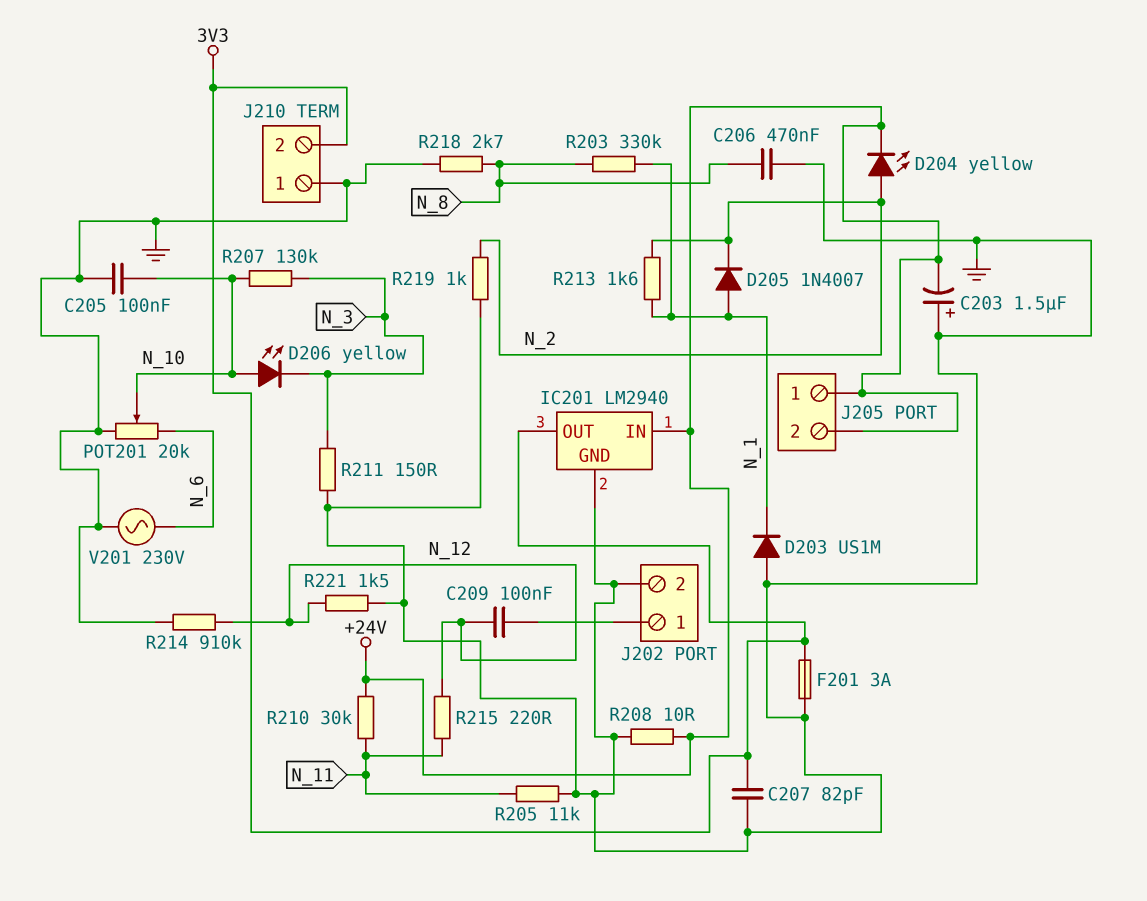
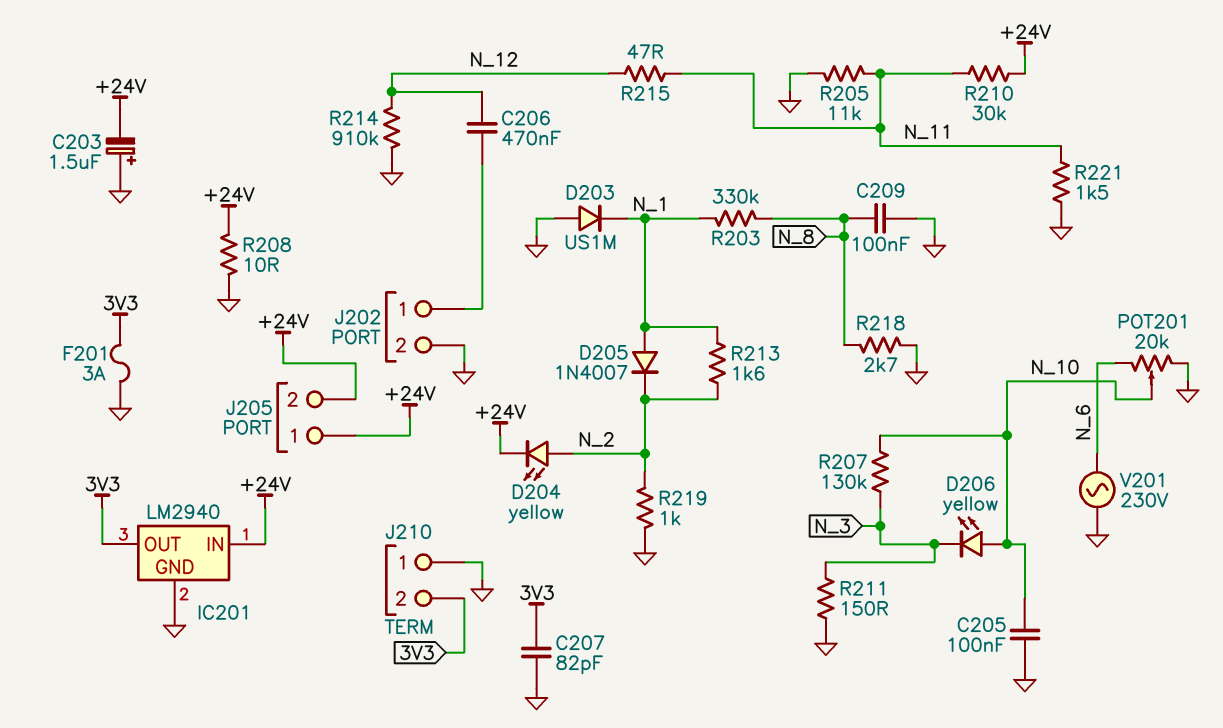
C206: 470nF (GND, N_8) -> 470nF (J202/1, N_12)
C209: 100nF (J202/1, N_12) -> 100nF (GND, N_8)
R215: 220 (N_11, N_12) -> 47 (N_11, N_12)
R221: 1.5k (GND, N_12) -> 1.5k (GND, N_11)

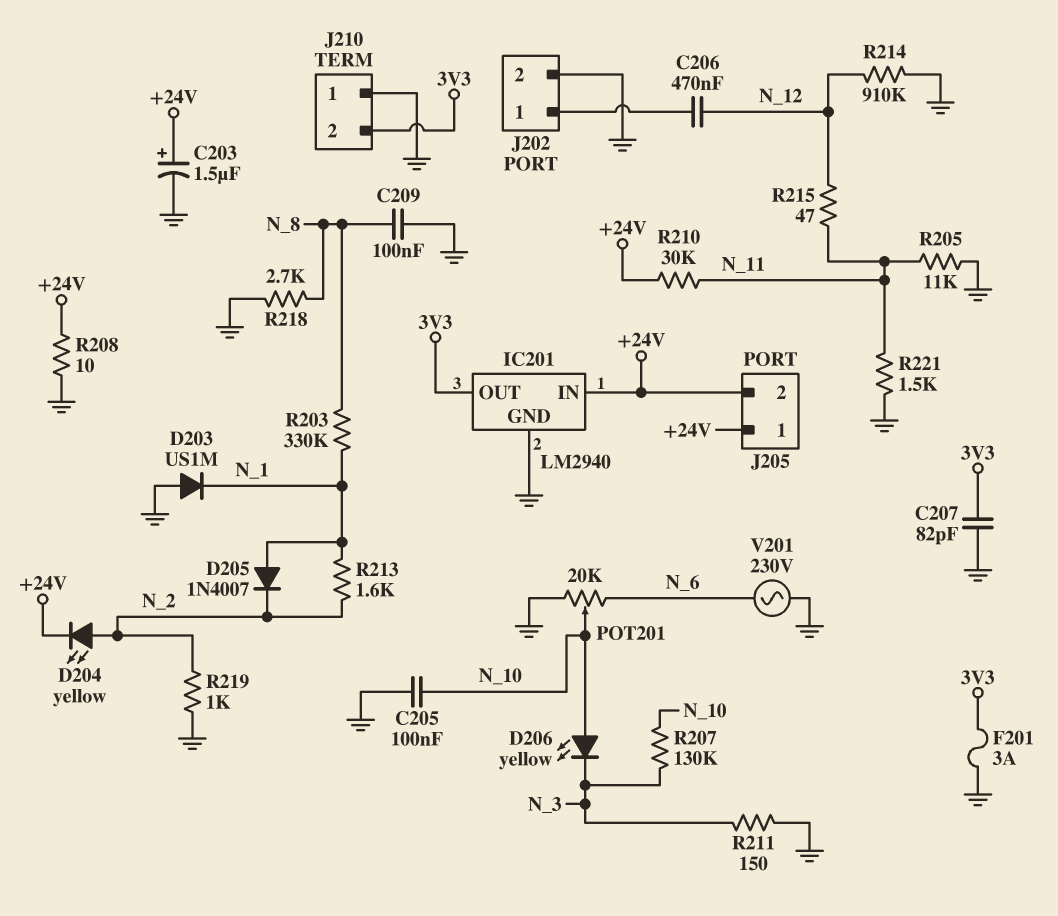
C203: 1.5uF (plus GND, minus +24V) -> 1.5uF (plus +24V, minus GND)

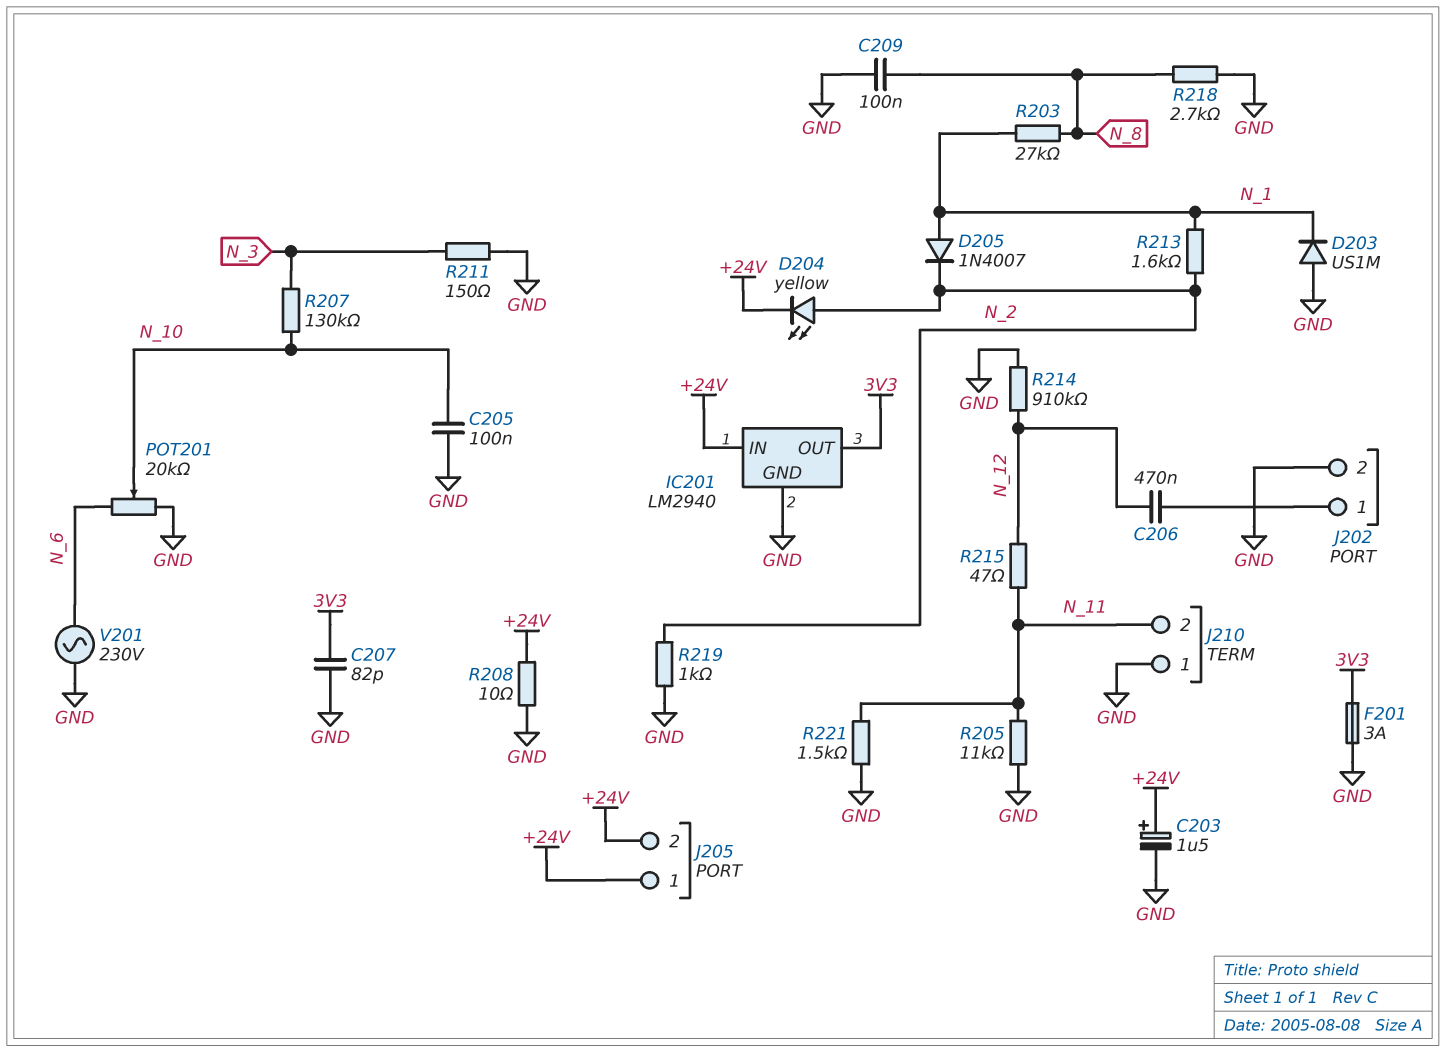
D206: LED yellow (A N_10, K N_3) -> none
J210 pin 2: 3V3 -> N_11
R203: 330k (N_1, N_8) -> 27k (N_1, N_8)
R210: 30k (+24V, N_11) -> none

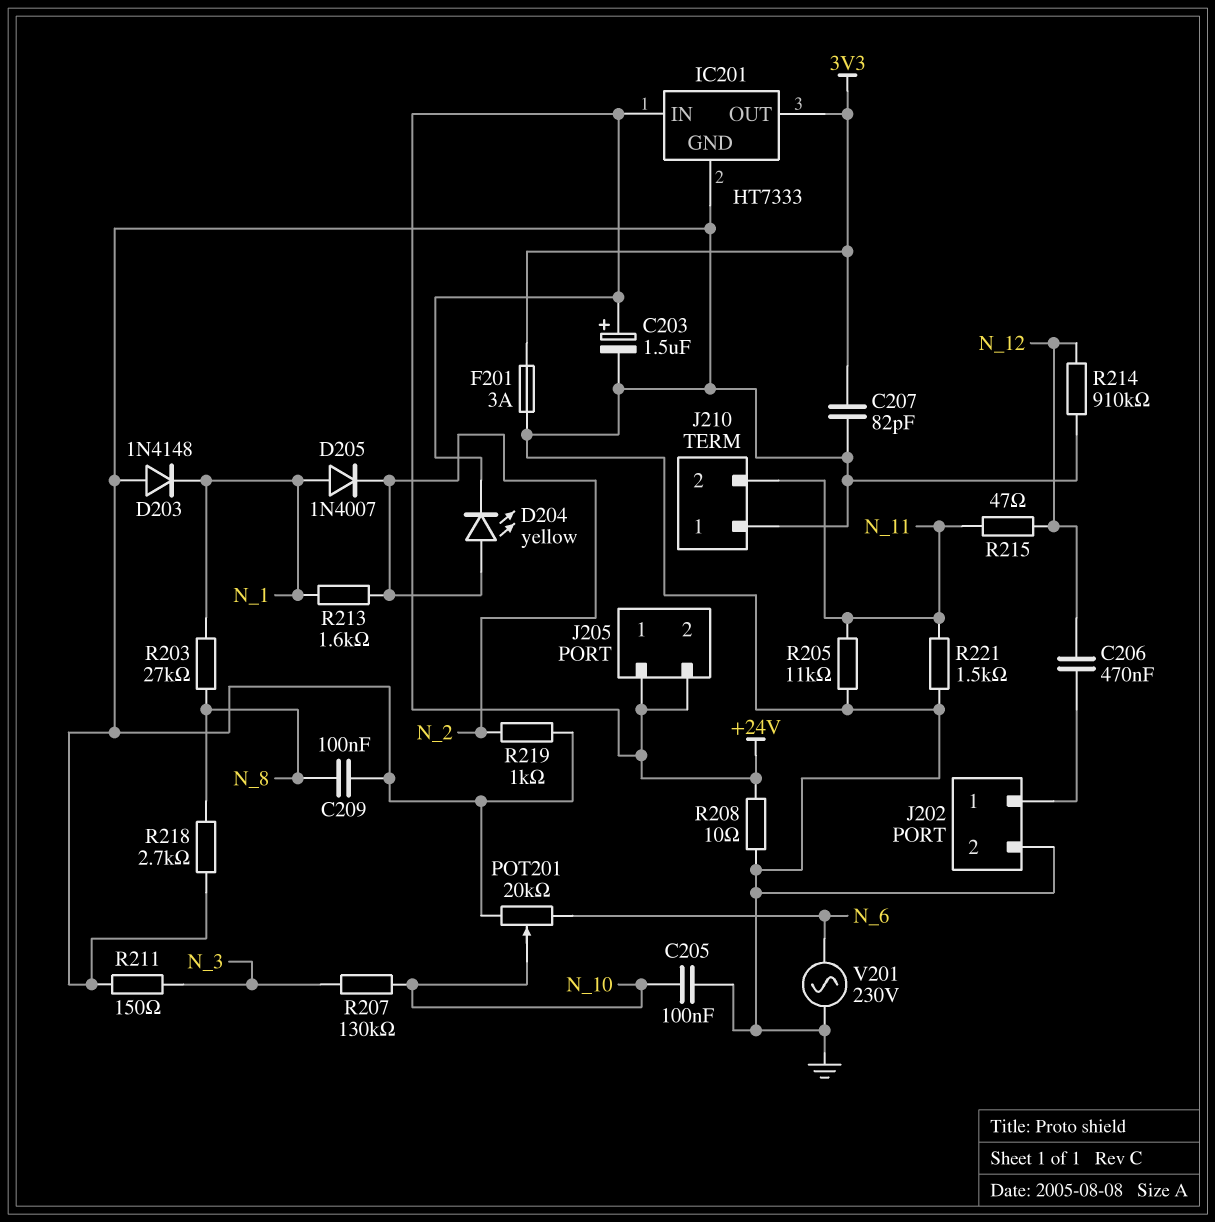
D203: diode US1M (A GND, K N_1) -> diode 1N4148 (A GND, K N_1)
IC201: LM2940 -> HT7333

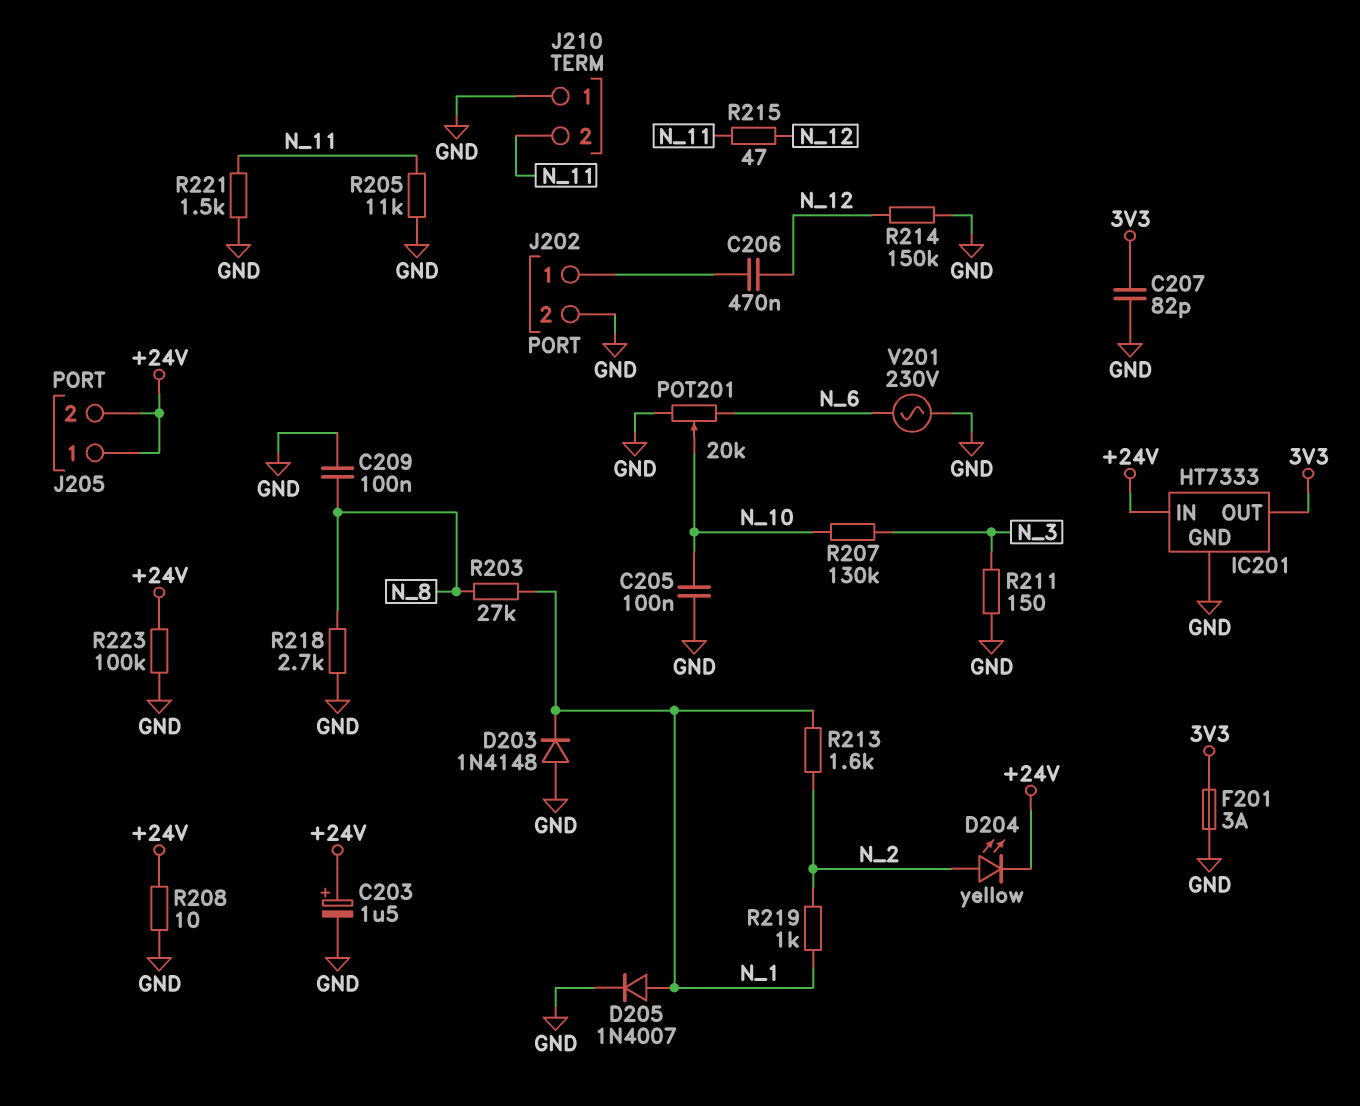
D205: diode 1N4007 (A N_1, K N_2) -> diode 1N4007 (A N_1, K GND)
R214: 910k (GND, N_12) -> 150k (GND, N_12)
R219: 1k (GND, N_2) -> 1k (N_1, N_2)
R223: none -> 100k (+24V, GND)

